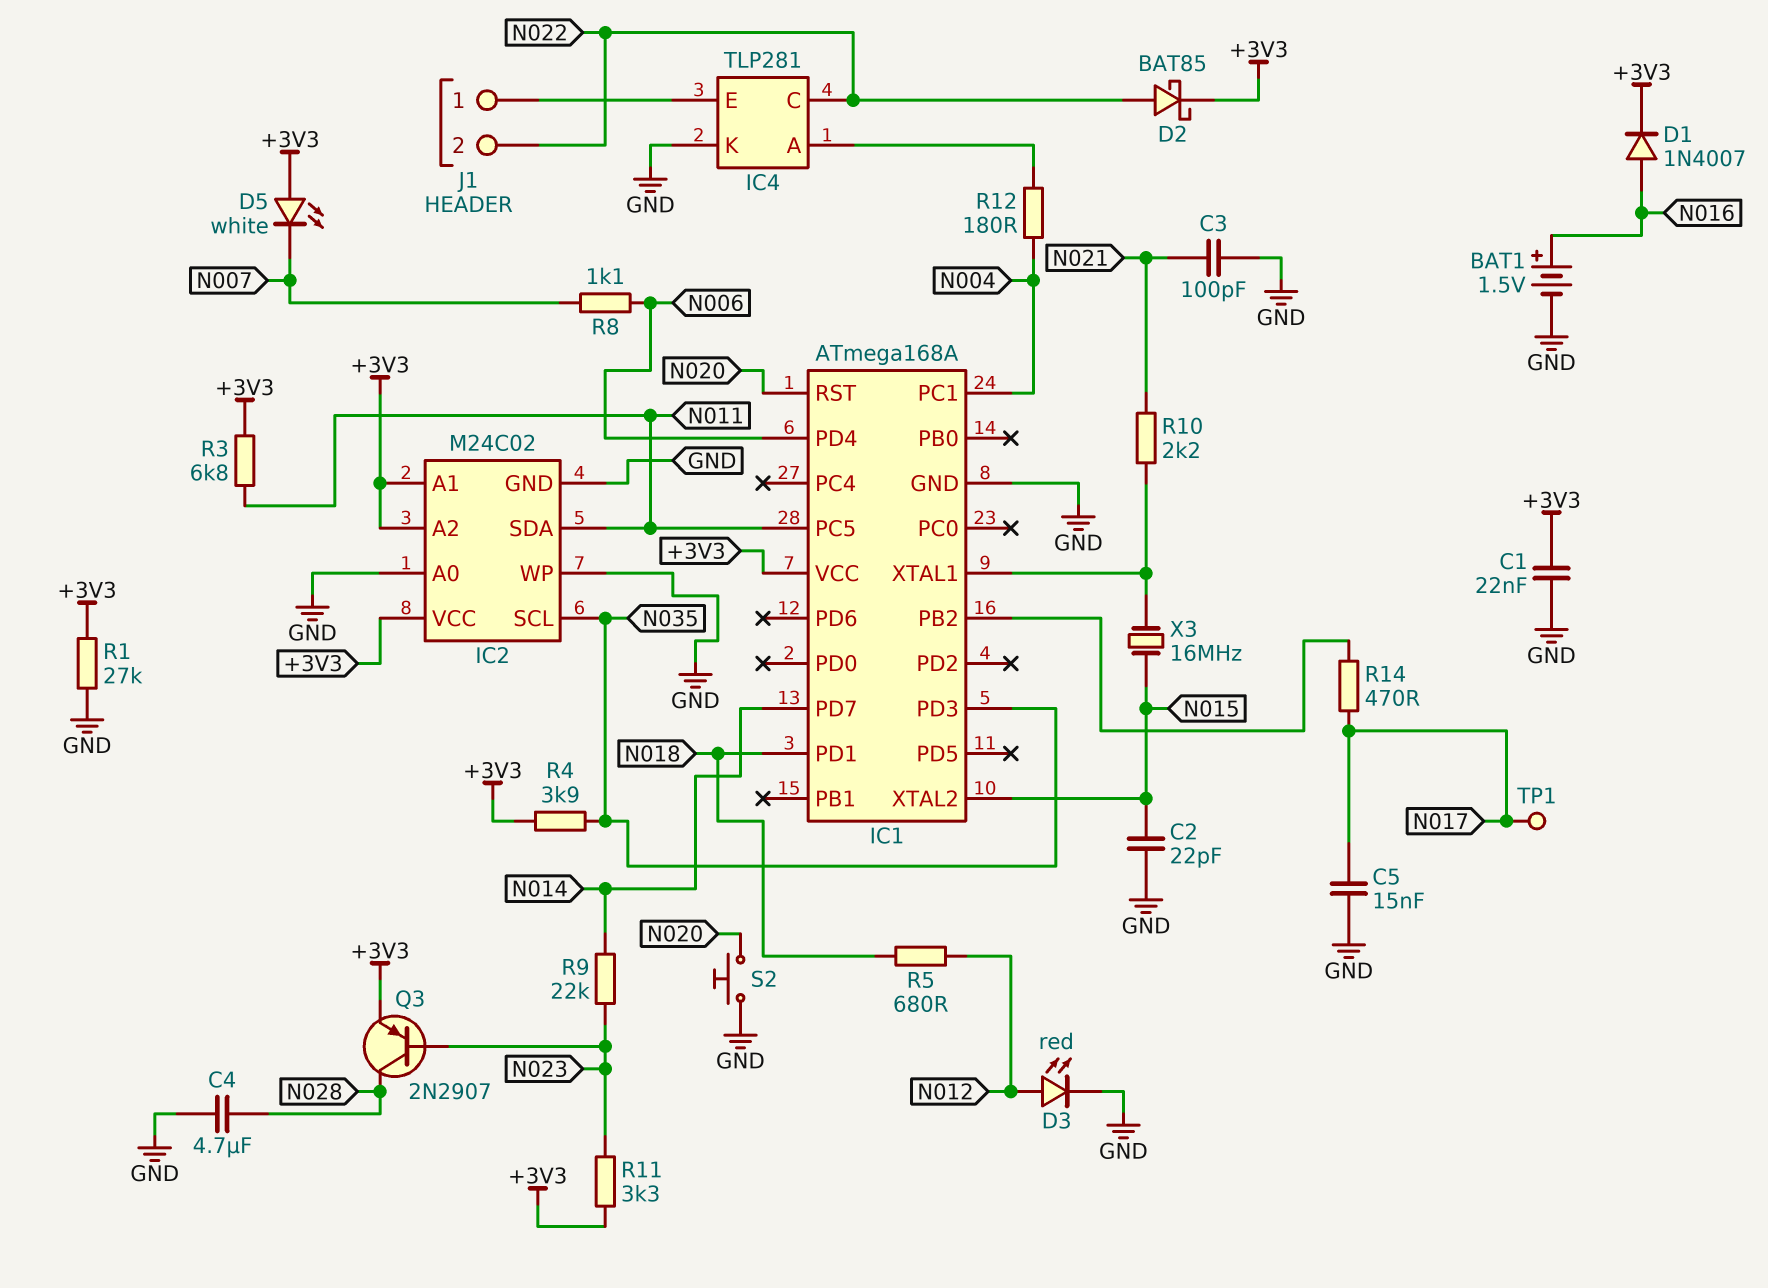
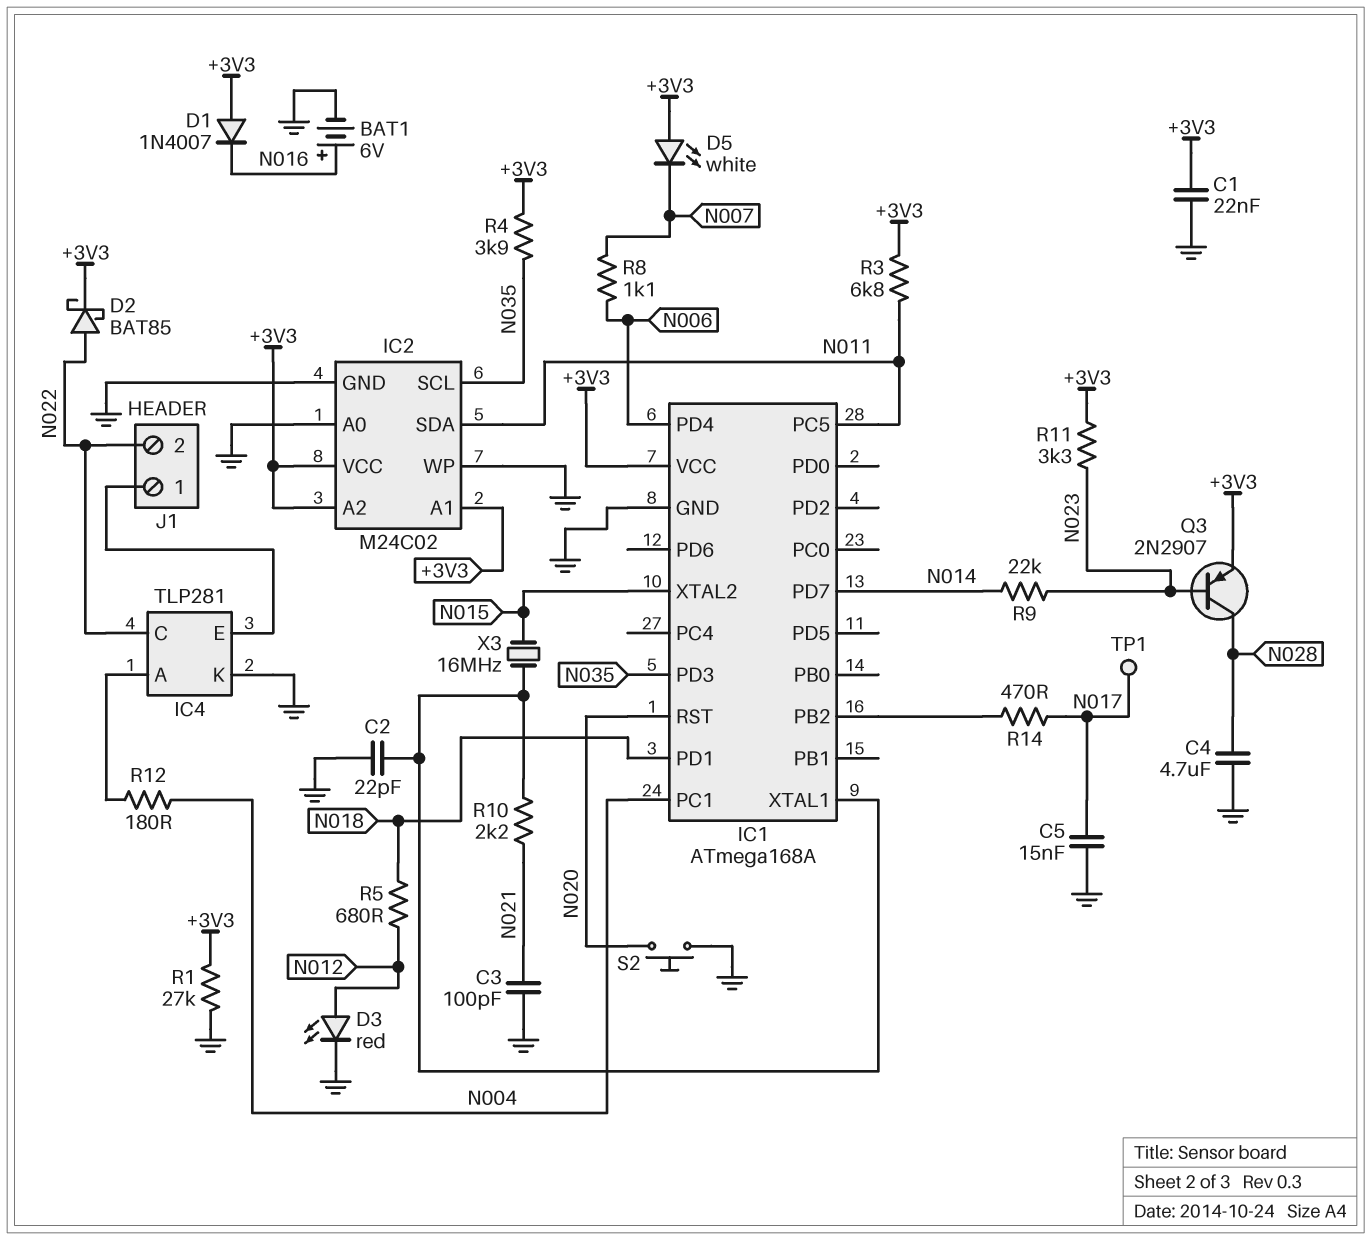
BAT1: 1.5V (plus N016, minus GND) -> 6V (plus N016, minus GND)
C2: 22pF (GND, N015) -> 22pF (GND, IC1/XTAL1)
D1: diode 1N4007 (A N016, K +3V3) -> diode 1N4007 (A +3V3, K N016)

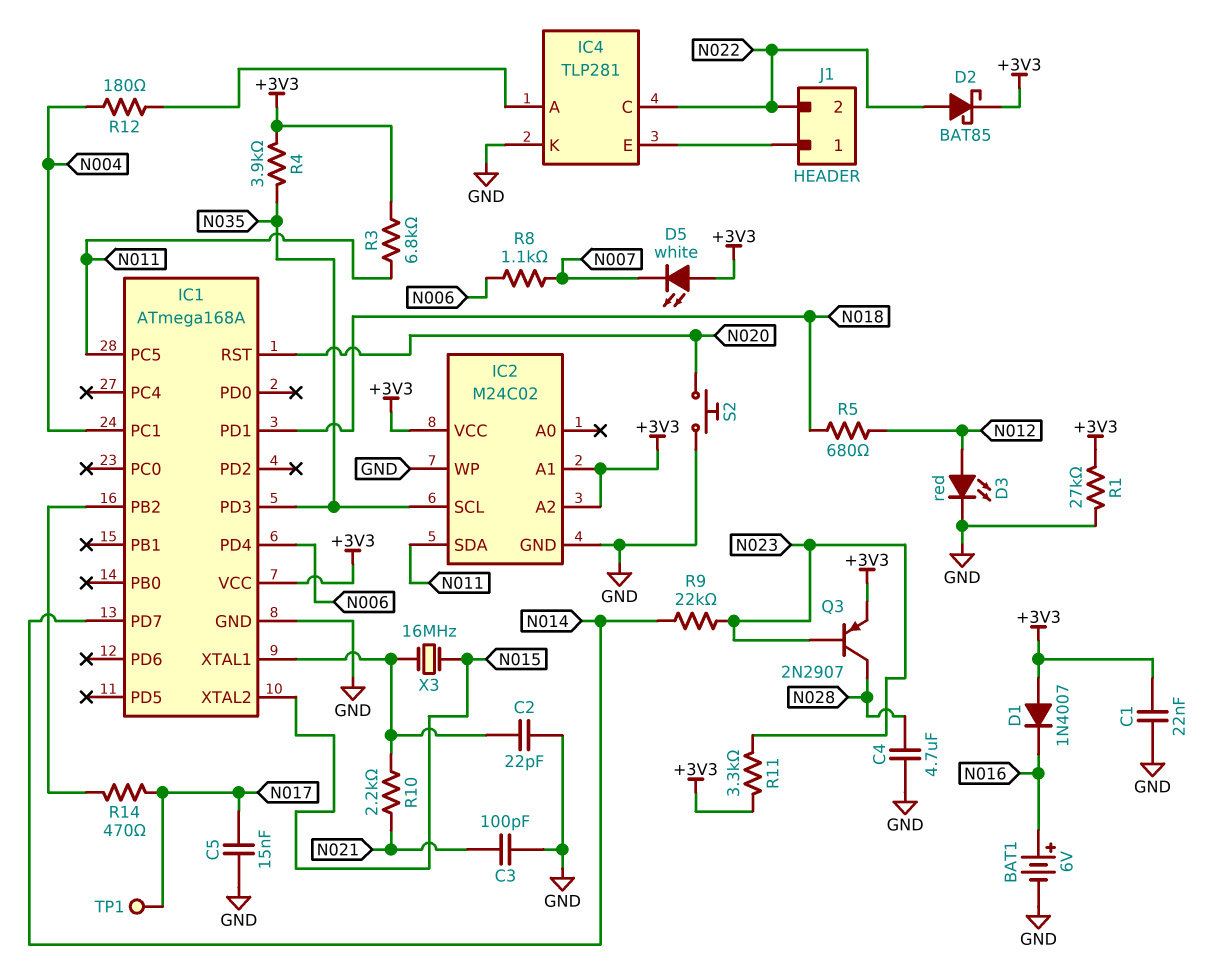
IC2 pin A0: GND -> none

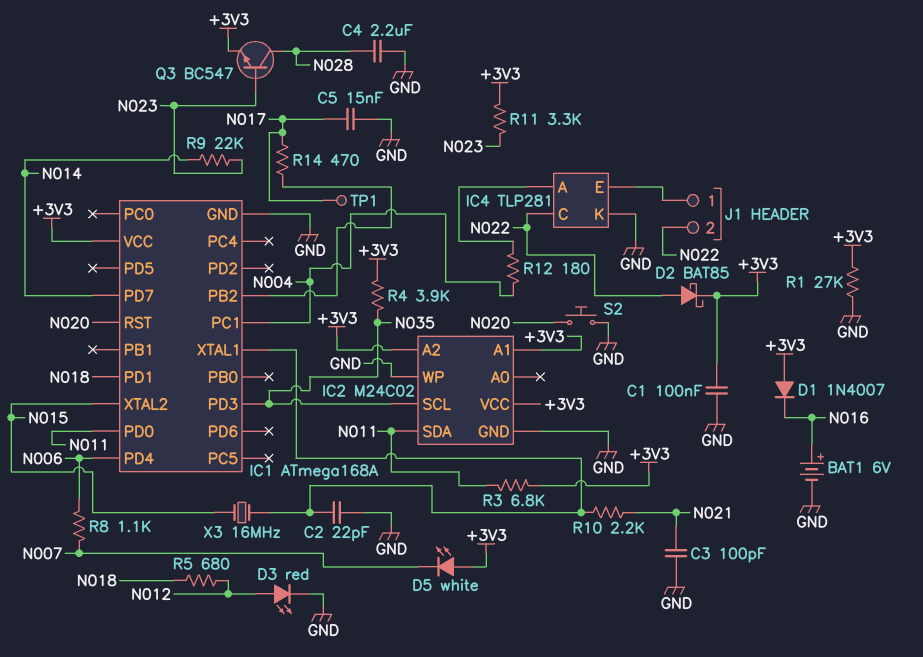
C1: 22nF (+3V3, GND) -> 100nF (+3V3, GND)
C4: 4.7uF (GND, N028) -> 2.2uF (GND, N028)
IC1 pin PC5: N011 -> none
IC1 pin PD0: none -> N011
Q3: PNP 2N2907 (B N023, C N028, E +3V3) -> NPN BC547 (B N023, C N028, E +3V3)

